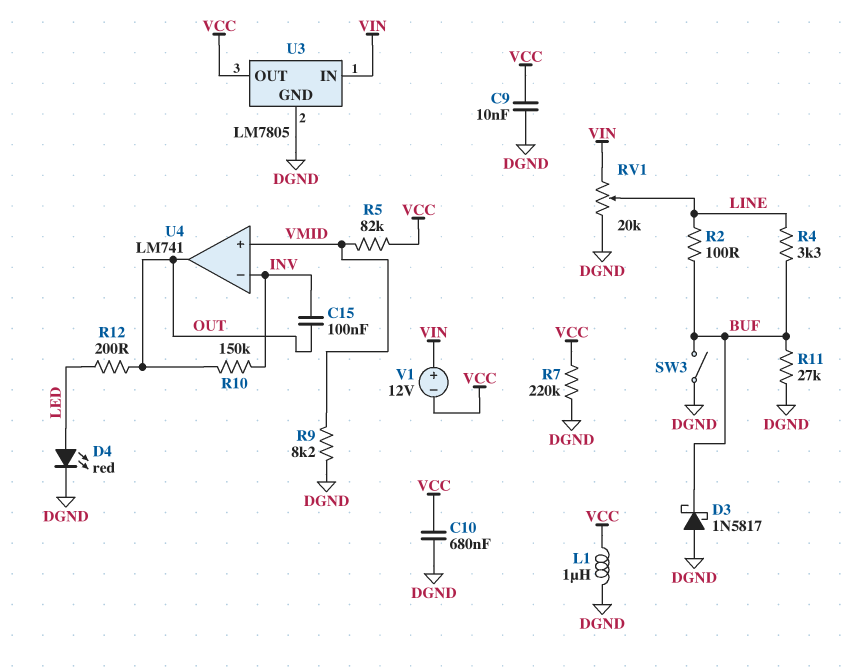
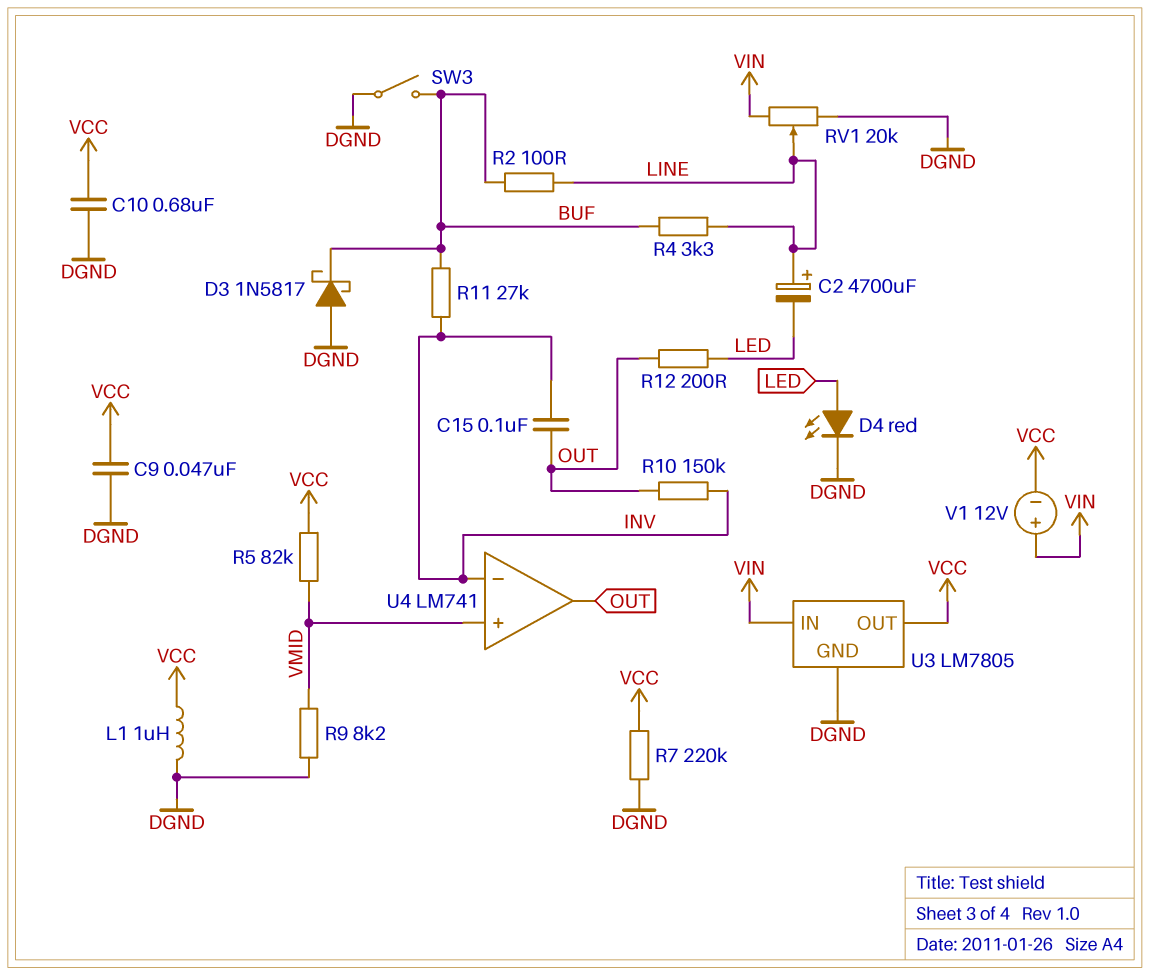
C2: none -> 4700uF (plus LINE, minus LED)
C9: 10nF (DGND, VCC) -> 47nF (DGND, VCC)
R11: 27k (BUF, DGND) -> 27k (BUF, INV)

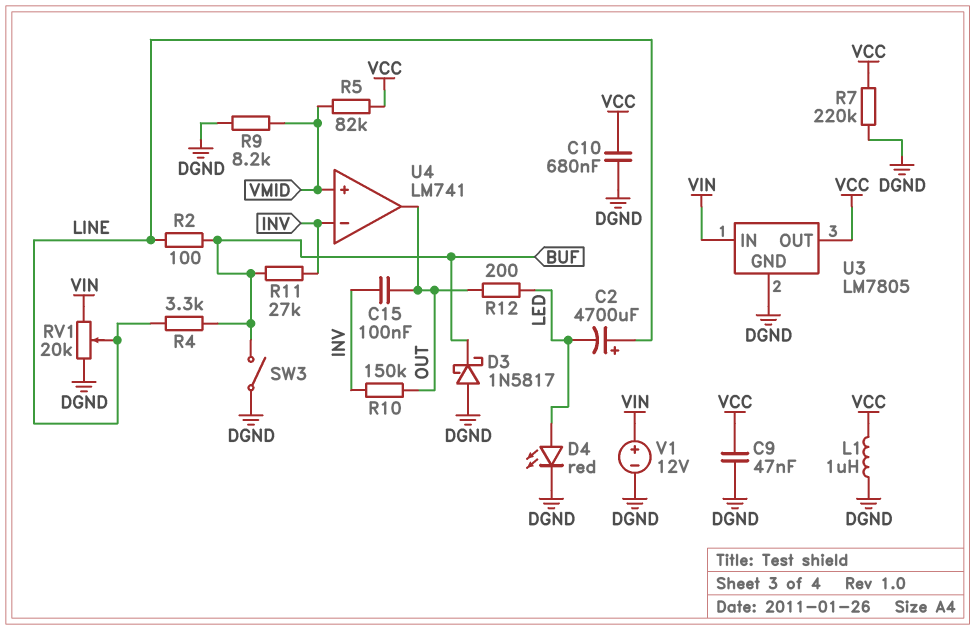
V1: 12V (plus VIN, minus VCC) -> 12V (plus VIN, minus DGND)

